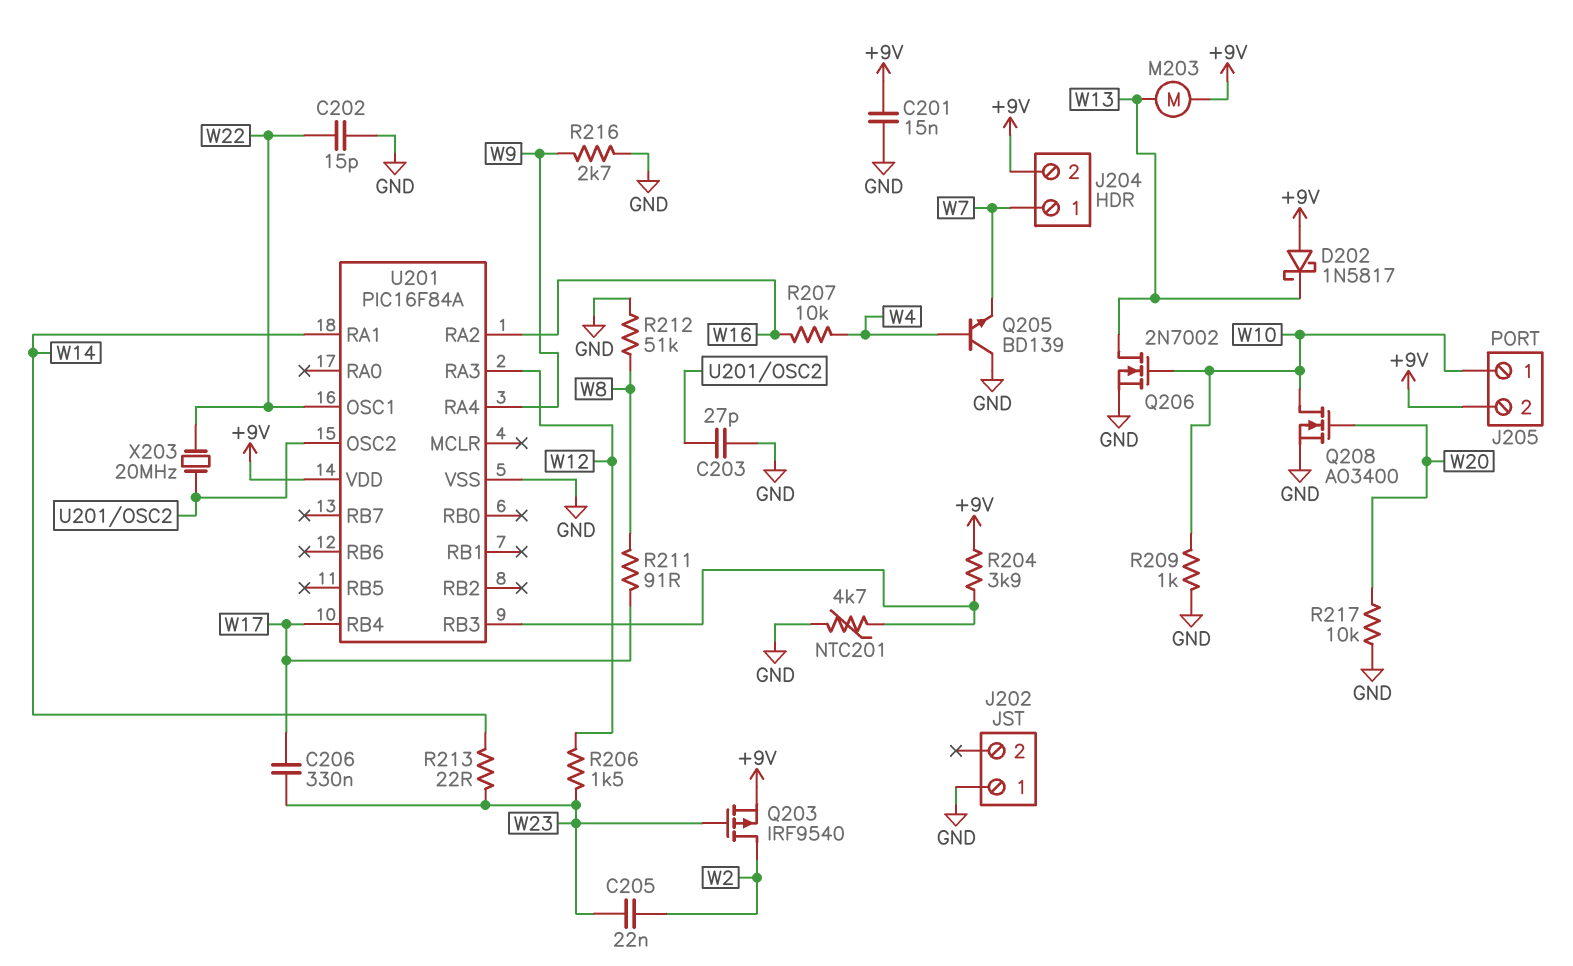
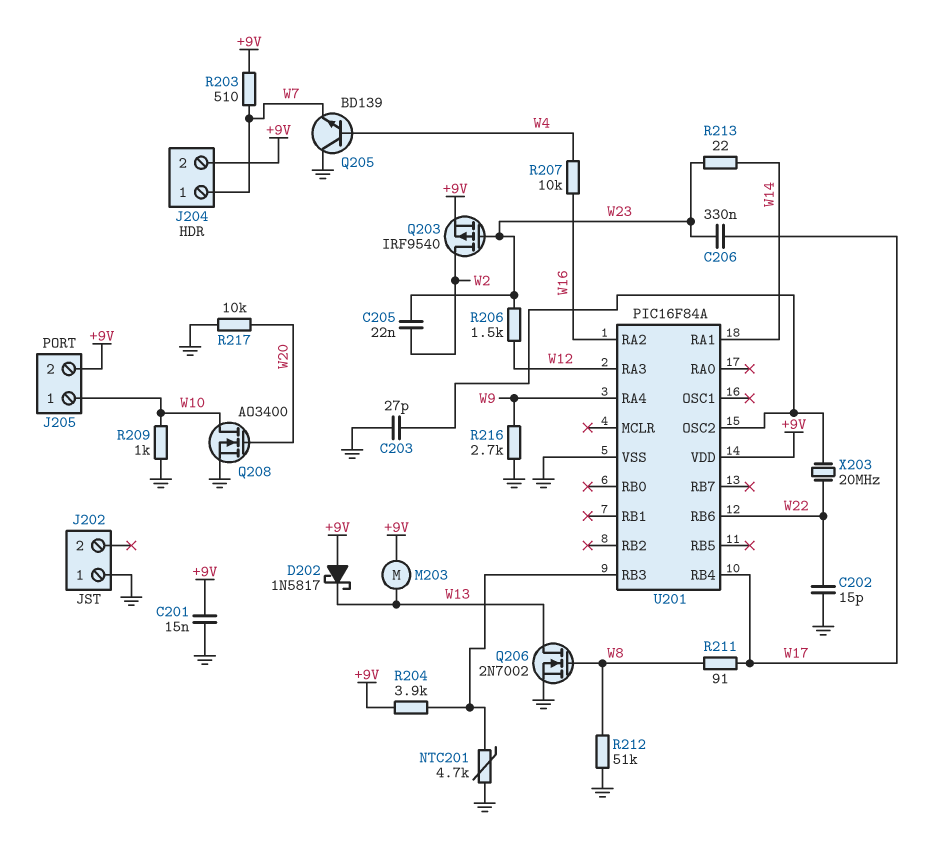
Q206: NMOS 2N7002 (G W10, D W13, S GND) -> NMOS 2N7002 (G W8, D W13, S GND)
R203: none -> 510 (+9V, W7)
U201 pin OSC1: W22 -> none
U201 pin RB6: none -> W22

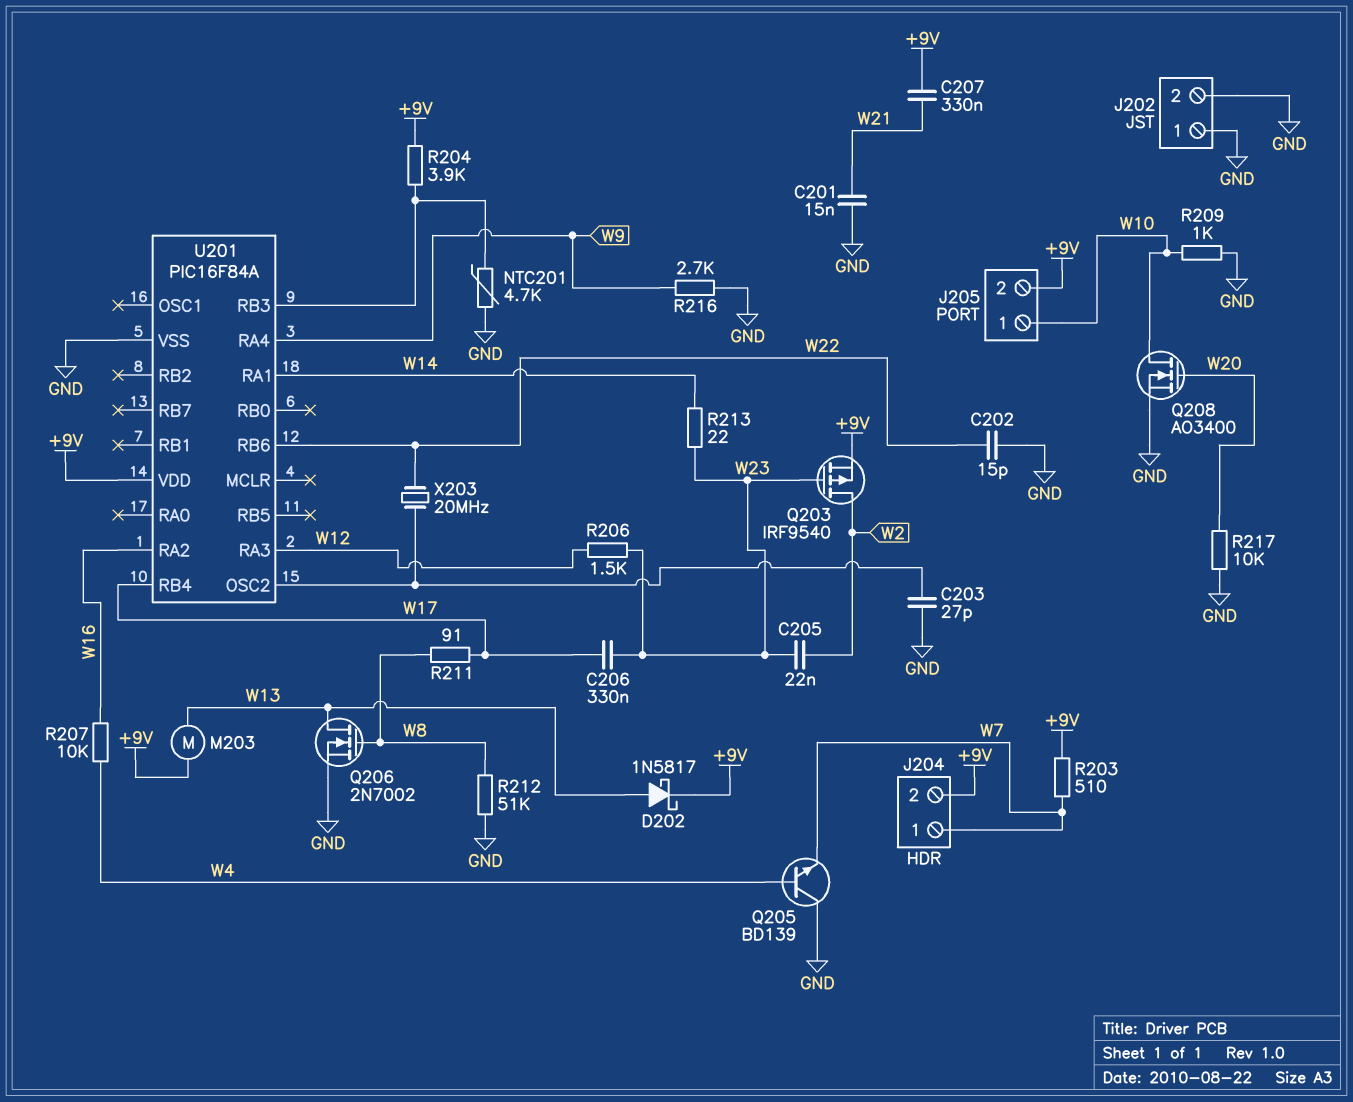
C201: 15nF (+9V, GND) -> 15nF (GND, W21)
C207: none -> 330nF (+9V, W21)
D202: schottky 1N5817 (A +9V, K W13) -> schottky 1N5817 (A W13, K +9V)
J202 pin 2: none -> GND

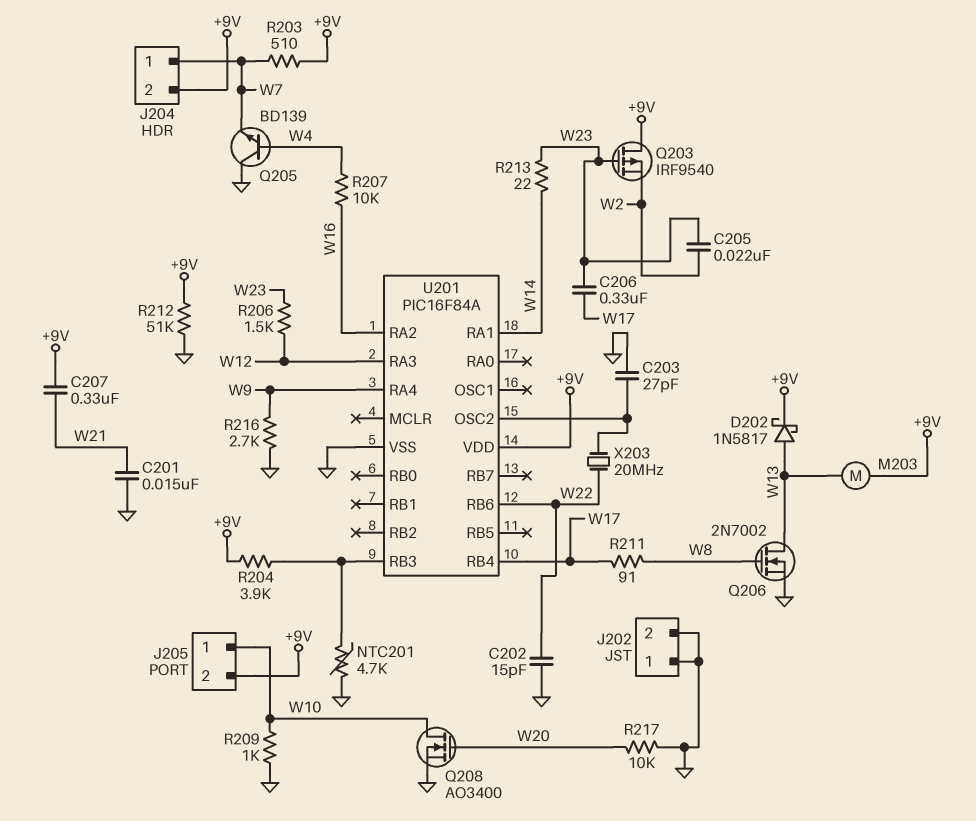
Q203: PMOS IRF9540 (G W23, D W2, S +9V) -> PMOS IRF9540 (G W23, D +9V, S W2)
R212: 51k (GND, W8) -> 51k (+9V, GND)

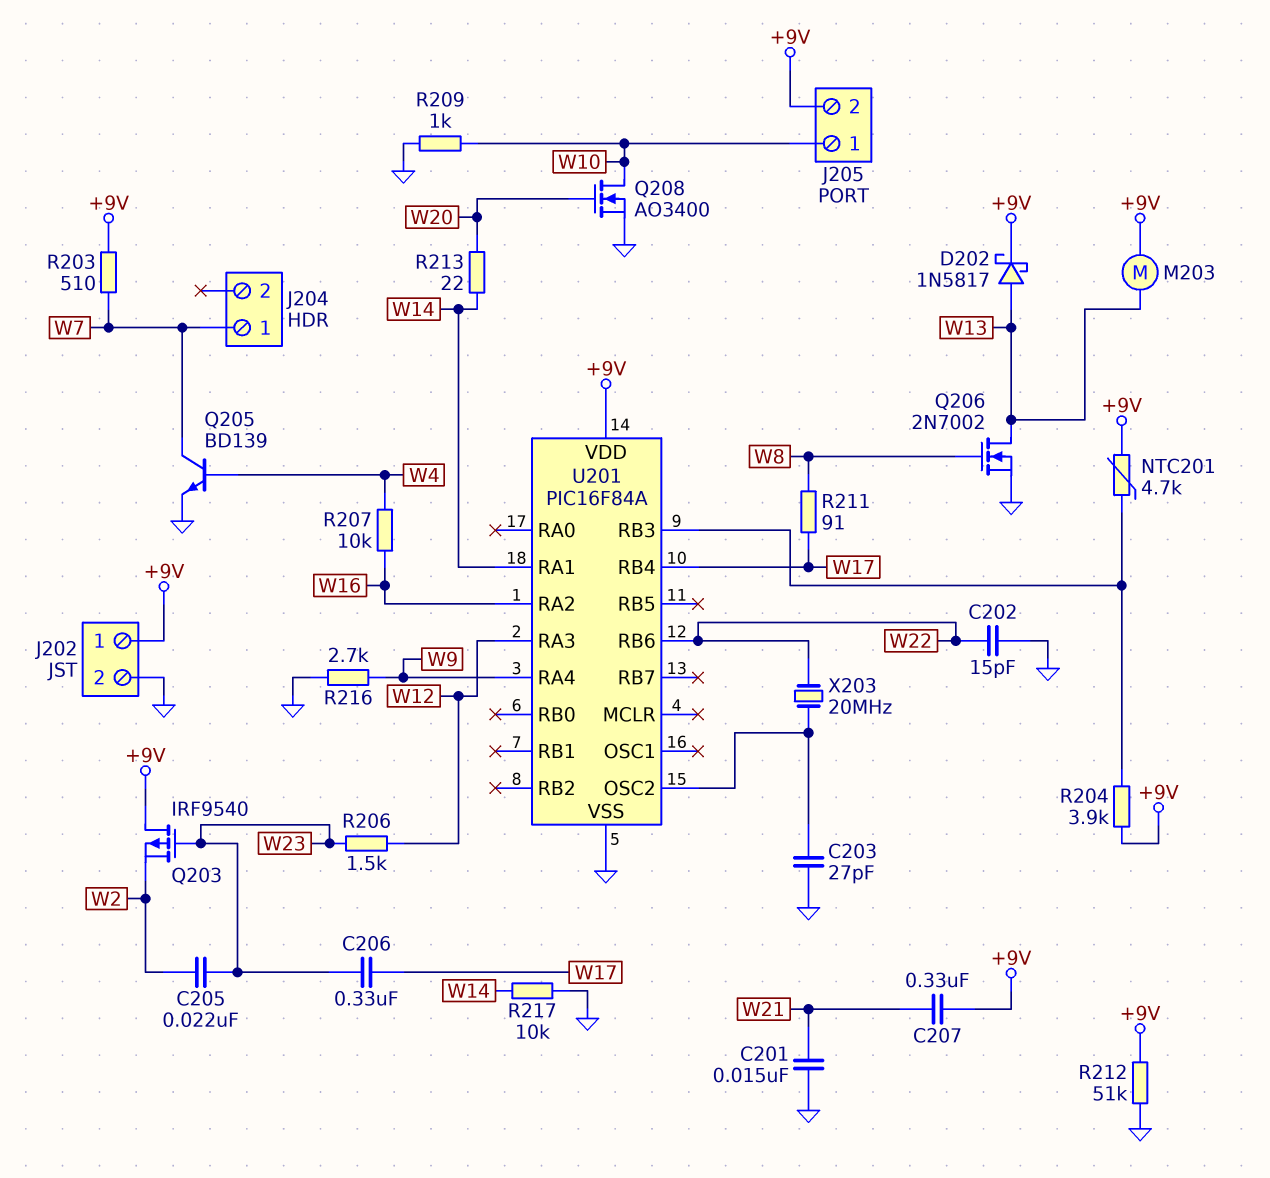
J202 pin 1: GND -> +9V
J204 pin 2: +9V -> none
NTC201: 4.7k (GND, U201/RB3) -> 4.7k (+9V, U201/RB3)
Q205: NPN BD139 (B W4, C GND, E W7) -> NPN BD139 (B W4, C W7, E GND)
R213: 22 (W14, W23) -> 22 (W14, W20)
R217: 10k (GND, W20) -> 10k (GND, W14)

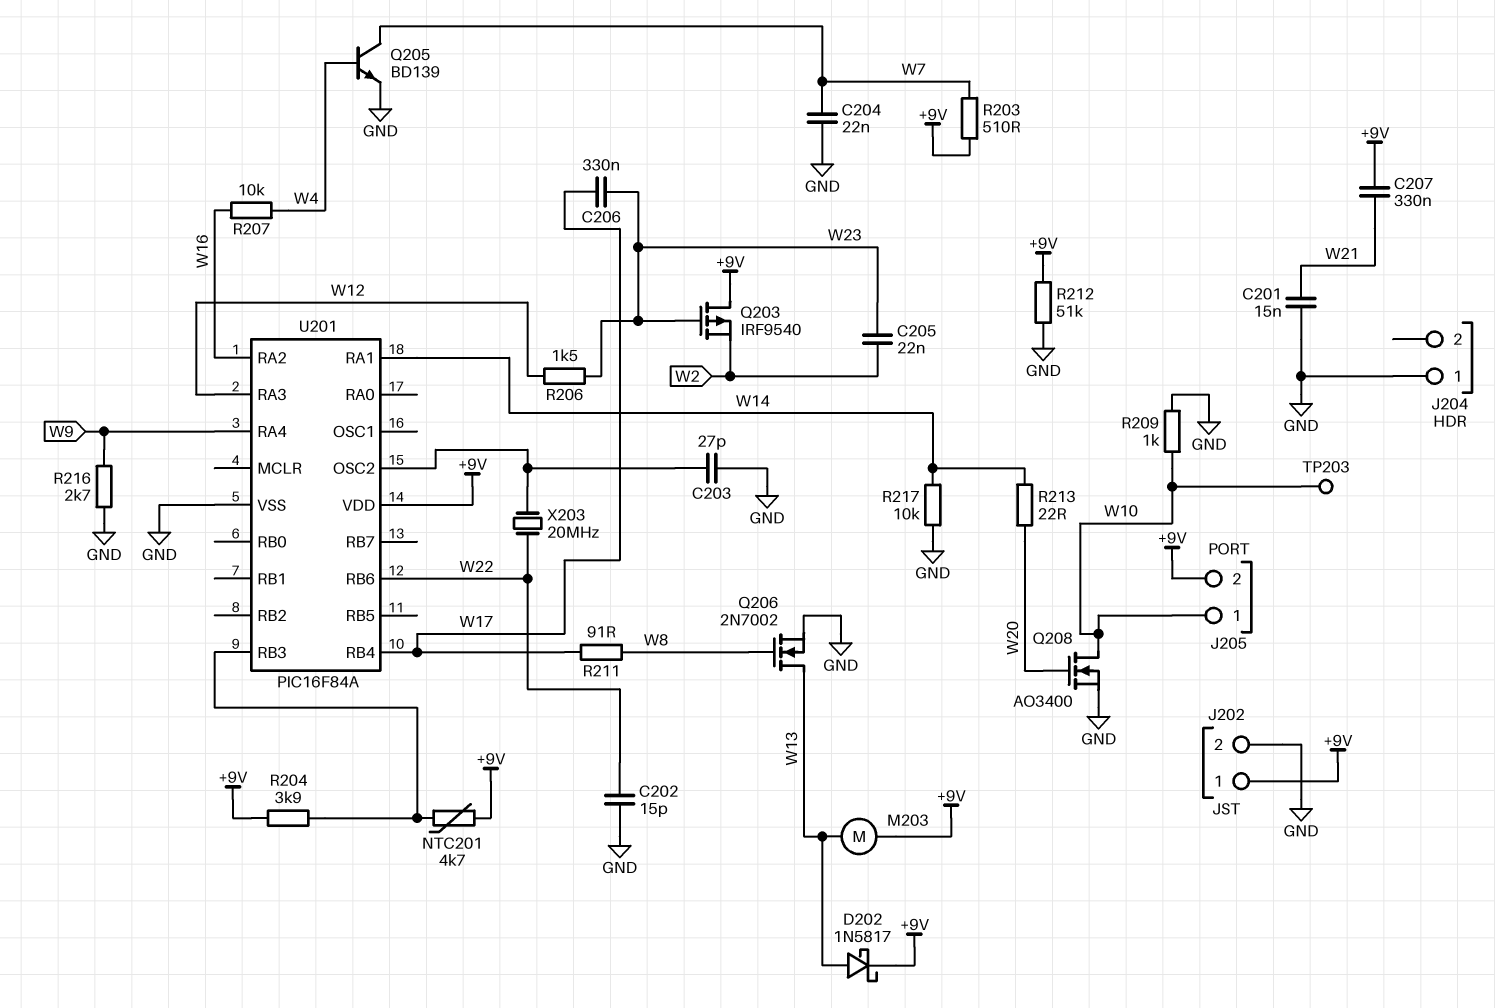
C204: none -> 22nF (GND, W7)
J204 pin 1: W7 -> GND
TP203: none -> test point (W10)

